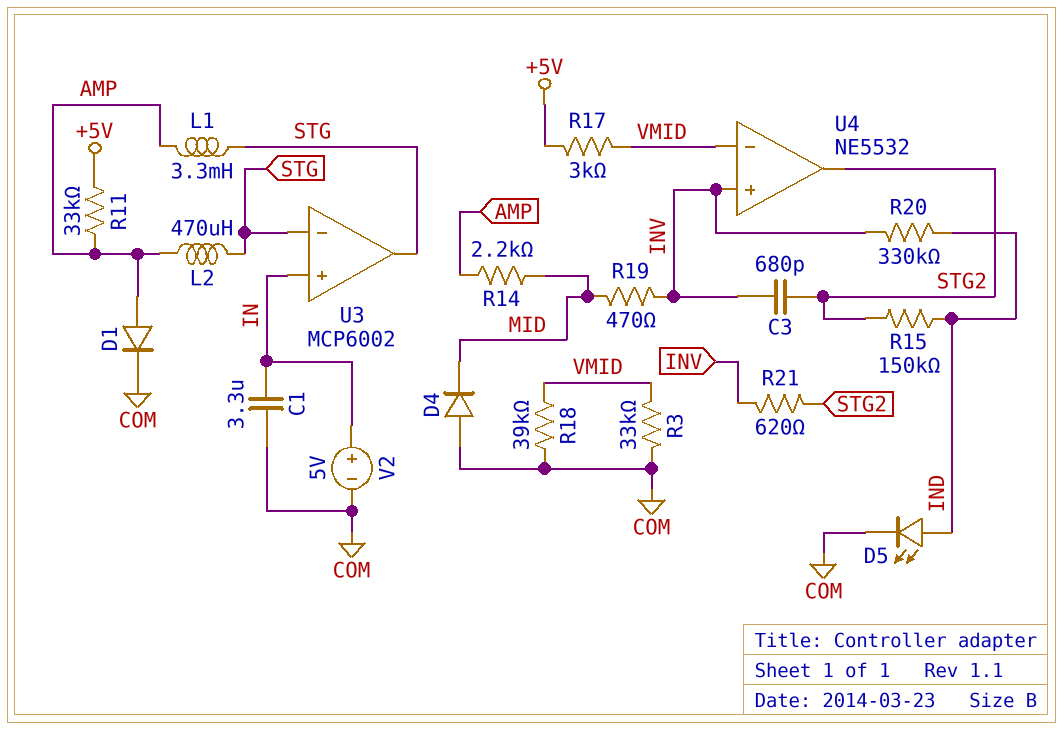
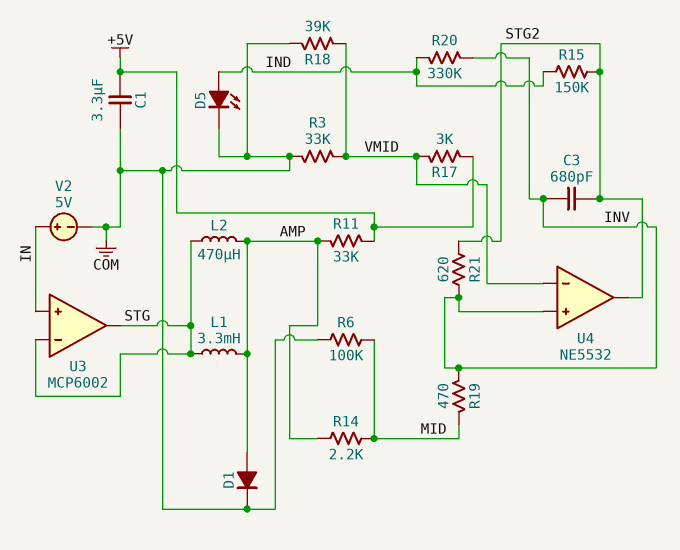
C1: 3.3uF (COM, IN) -> 3.3uF (+5V, COM)
D4: diode (A COM, K MID) -> none
R6: none -> 100k (COM, MID)

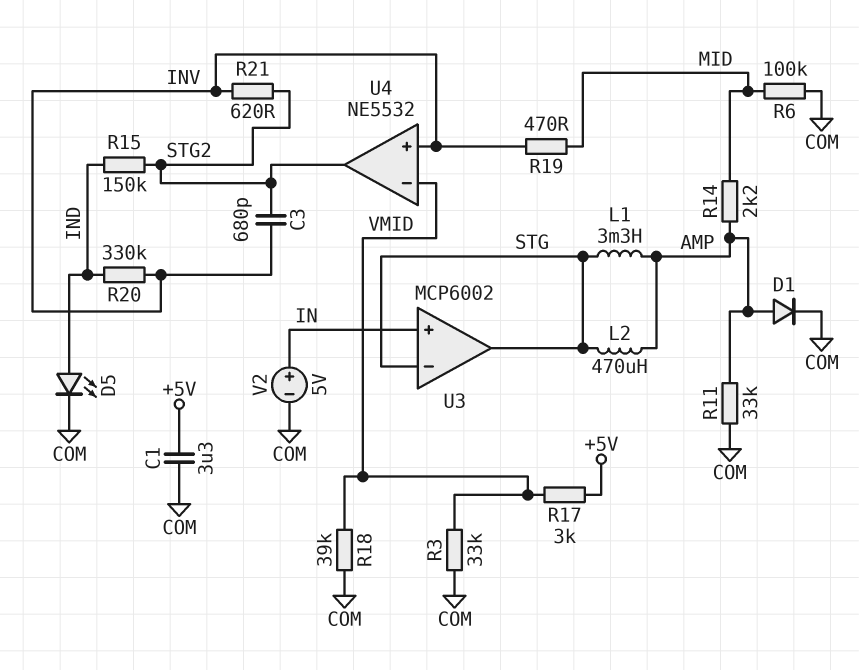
R11: 33k (+5V, AMP) -> 33k (AMP, COM)

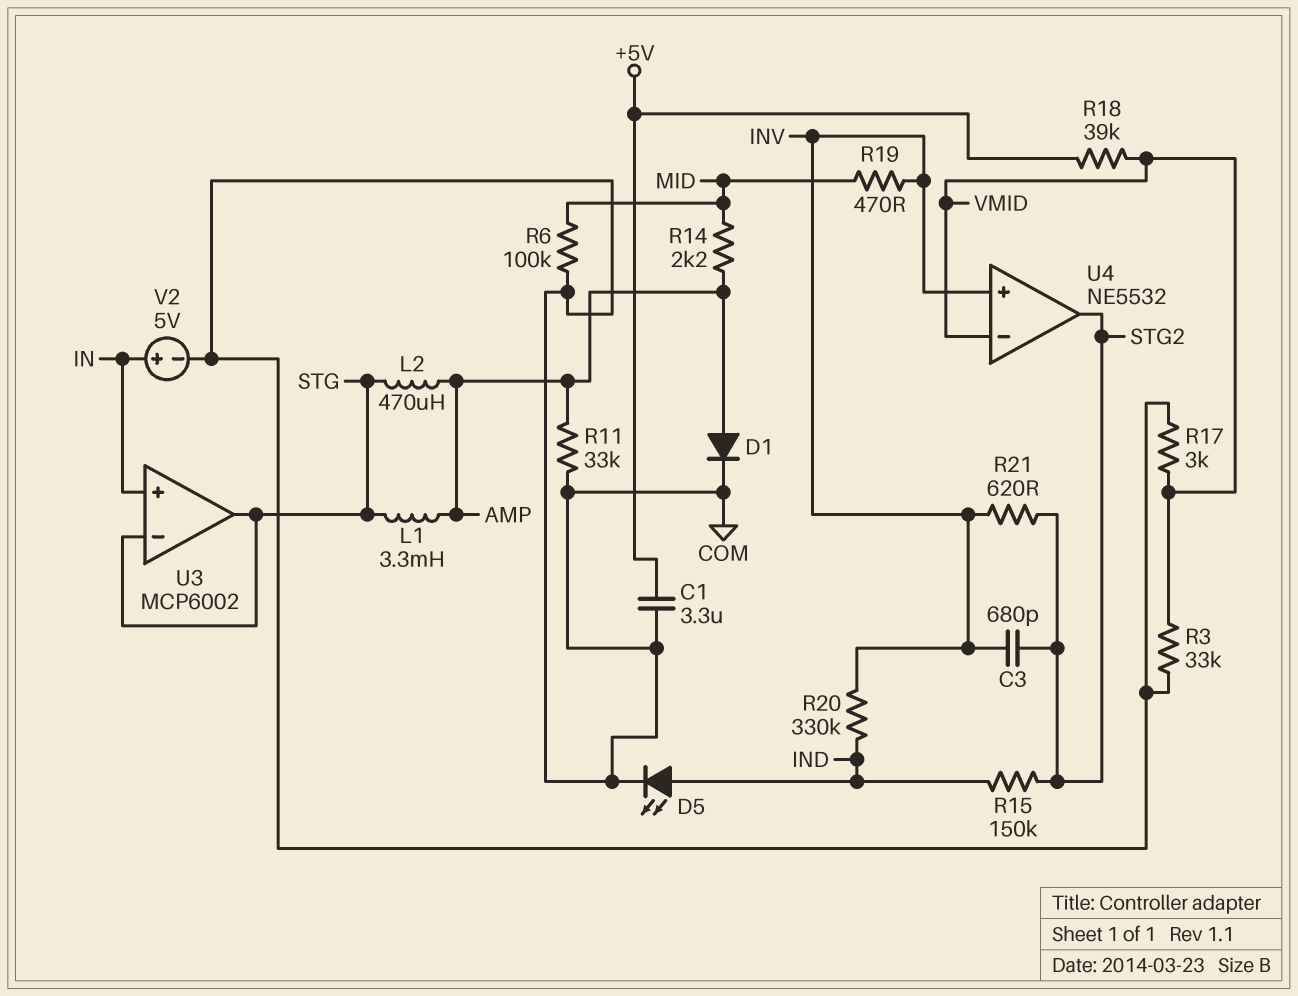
R17: 3k (+5V, VMID) -> 3k (COM, VMID)
R18: 39k (COM, VMID) -> 39k (+5V, VMID)

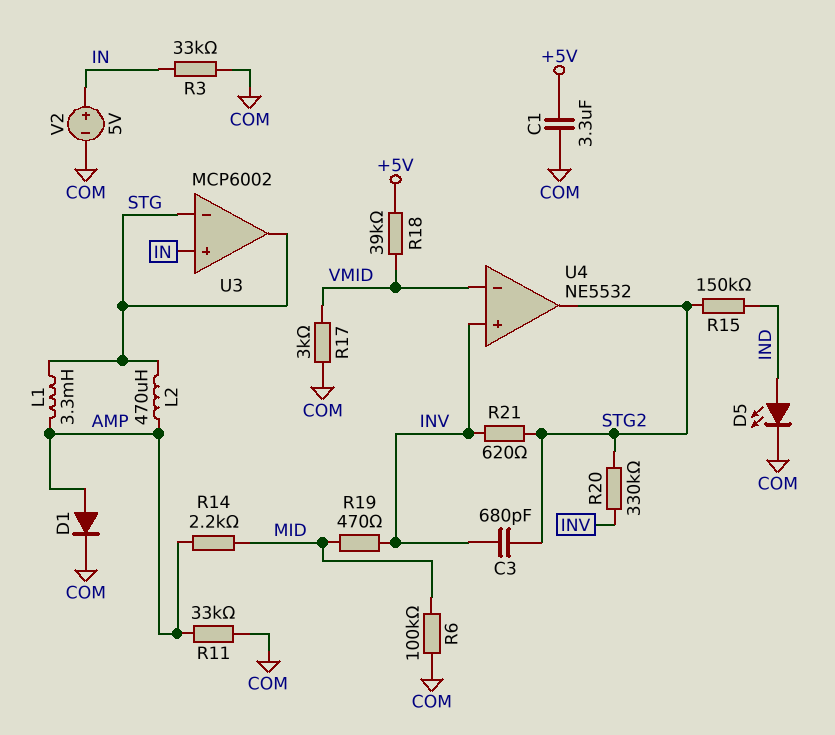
R3: 33k (COM, VMID) -> 33k (COM, IN)
R20: 330k (IND, INV) -> 330k (INV, STG2)

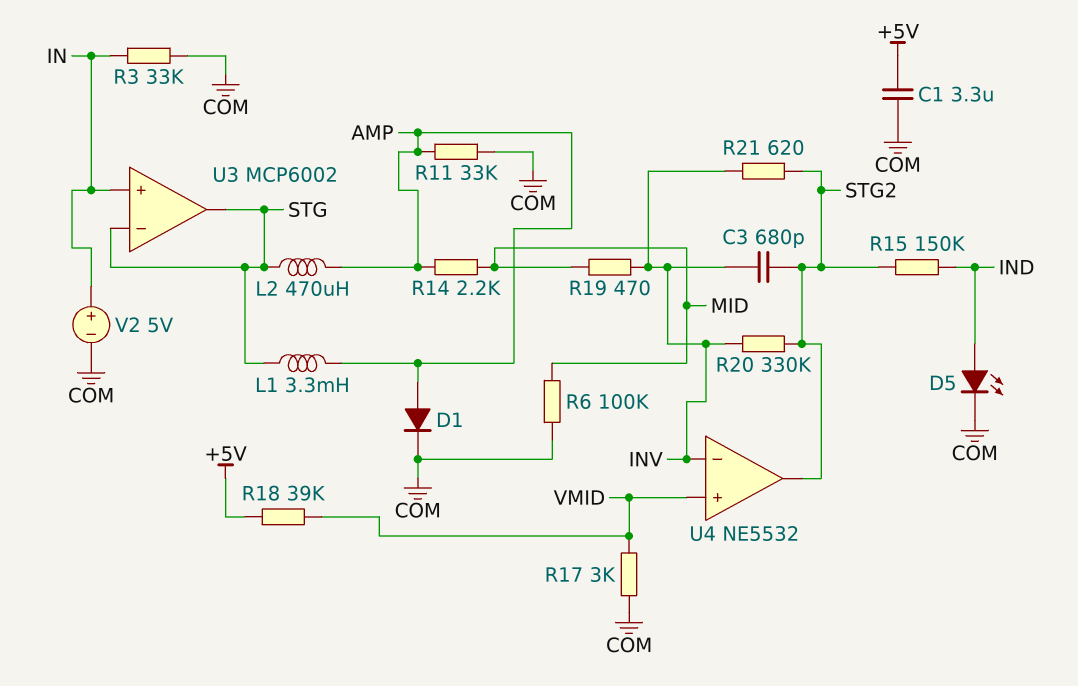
U4 pin in+: INV -> VMID
U4 pin in-: VMID -> INV

